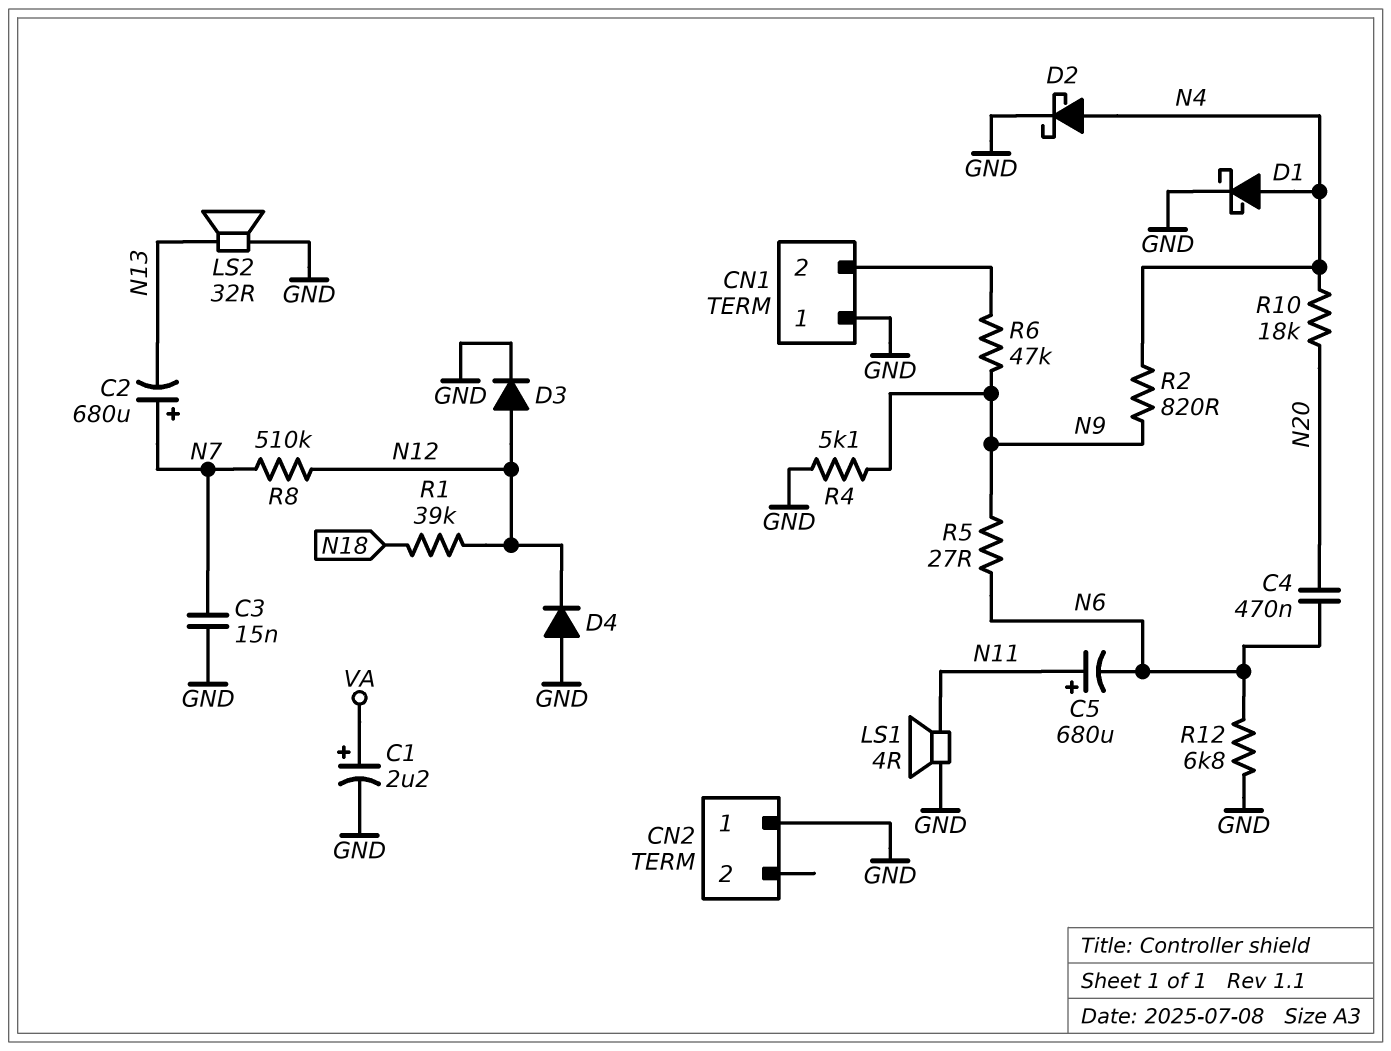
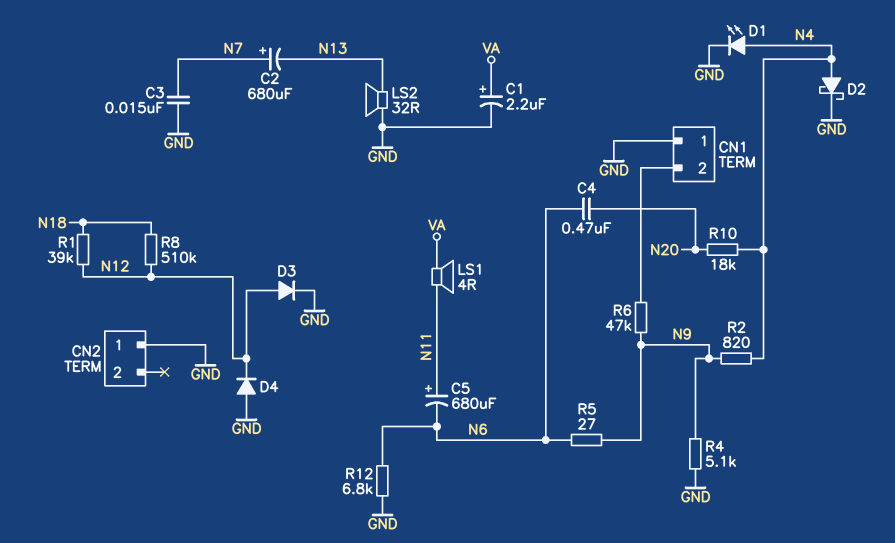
D1: schottky (A N4, K GND) -> LED (A N4, K GND)
LS1: speaker 4R (GND, N11) -> speaker 4R (N11, VA)
R8: 510k (N7, N12) -> 510k (N12, N18)

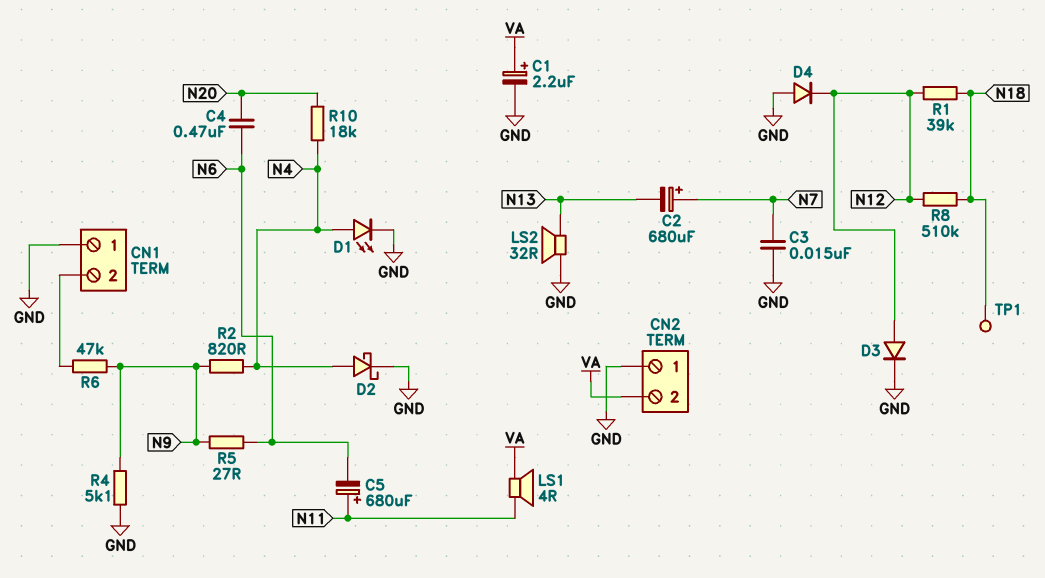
CN2 pin 2: none -> VA
R12: 6.8k (GND, N6) -> none
TP1: none -> test point (N18)

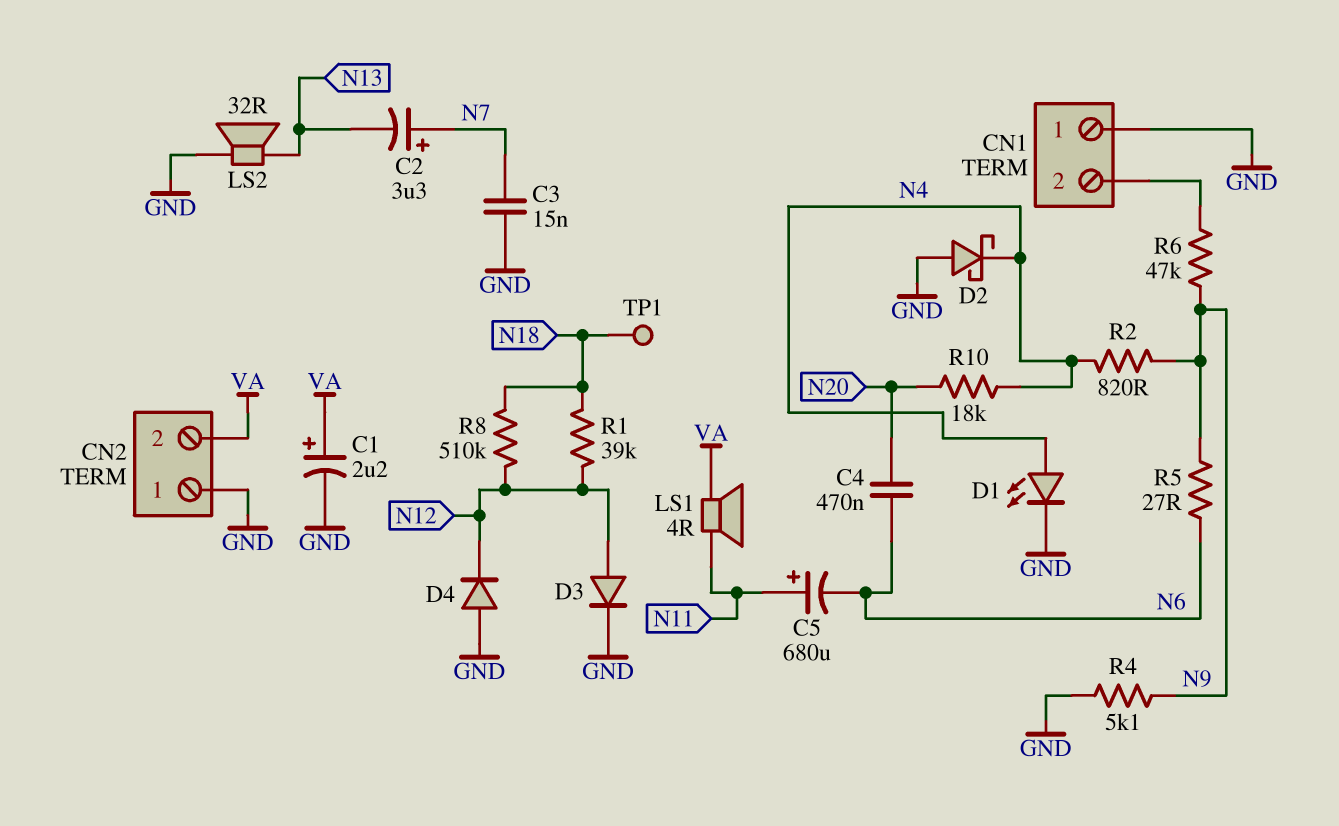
C2: 680uF (plus N7, minus N13) -> 3.3uF (plus N7, minus N13)
D2: schottky (A N4, K GND) -> schottky (A GND, K N4)

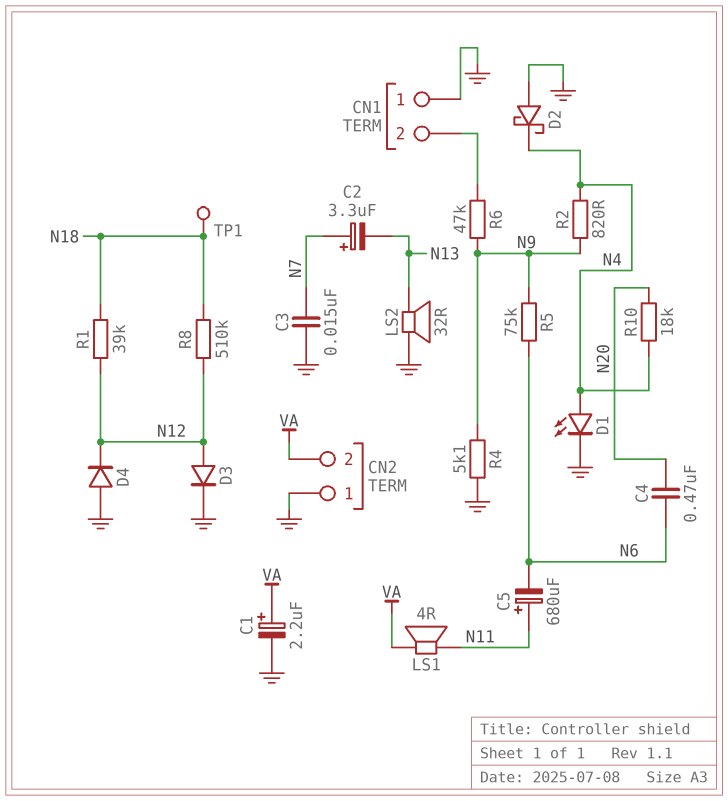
R5: 27 (N6, N9) -> 75k (N6, N9)

